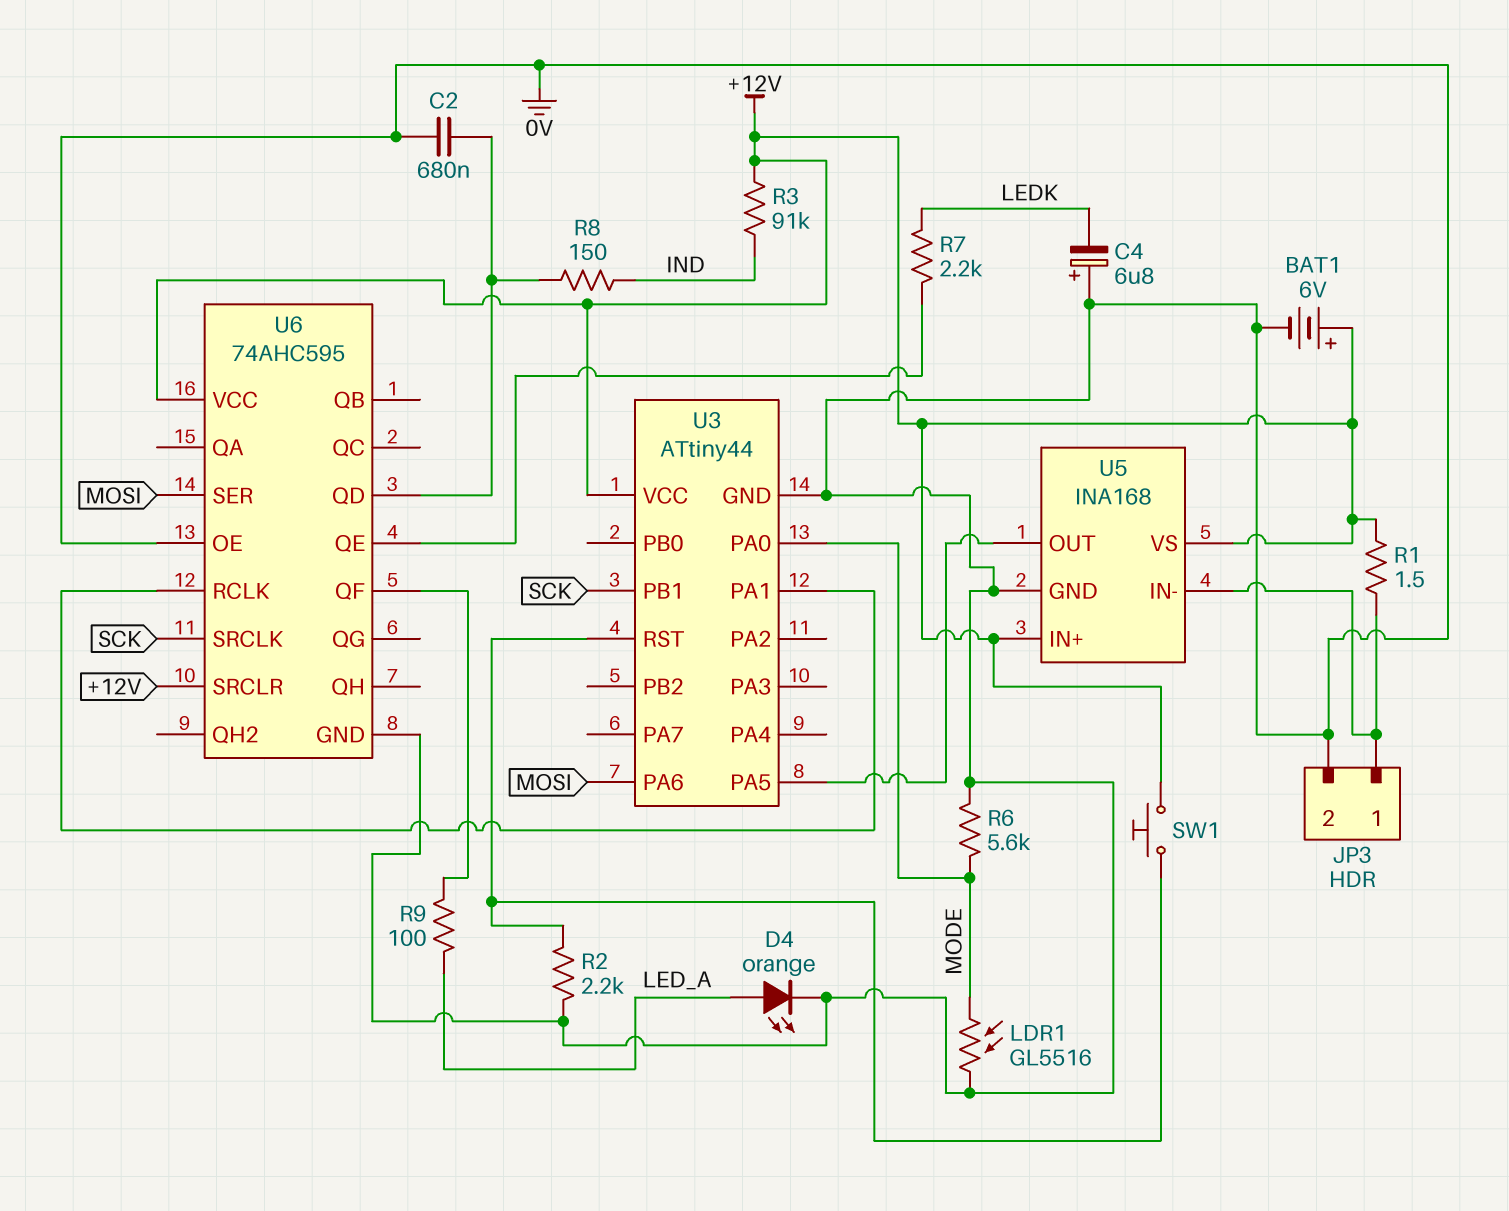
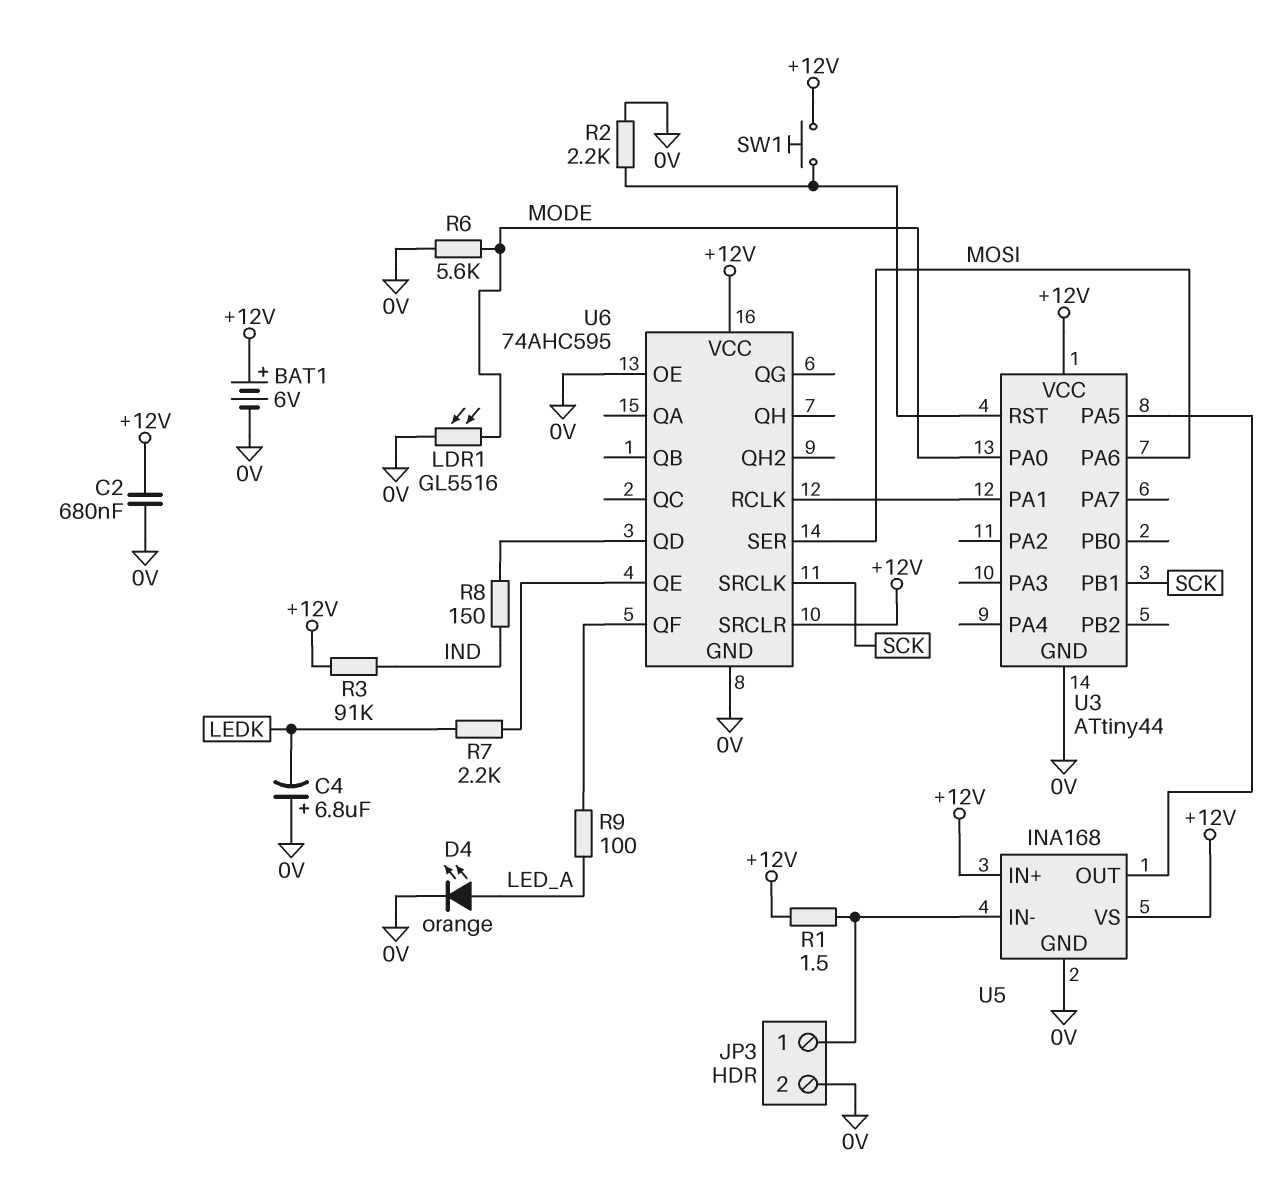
C2: 680nF (0V, U6/QD) -> 680nF (+12V, 0V)

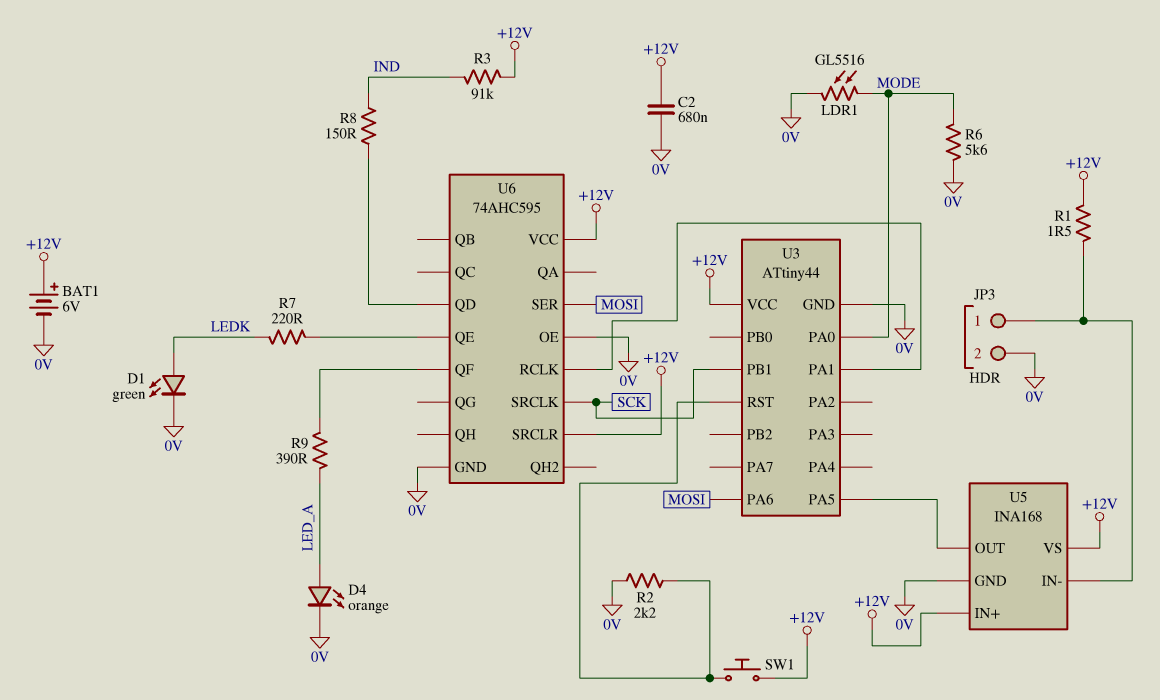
C4: 6.8uF (plus 0V, minus LEDK) -> none
D1: none -> LED green (A LEDK, K 0V)
R7: 2.2k (LEDK, U6/QE) -> 220 (LEDK, U6/QE)
R9: 100 (LED_A, U6/QF) -> 390 (LED_A, U6/QF)

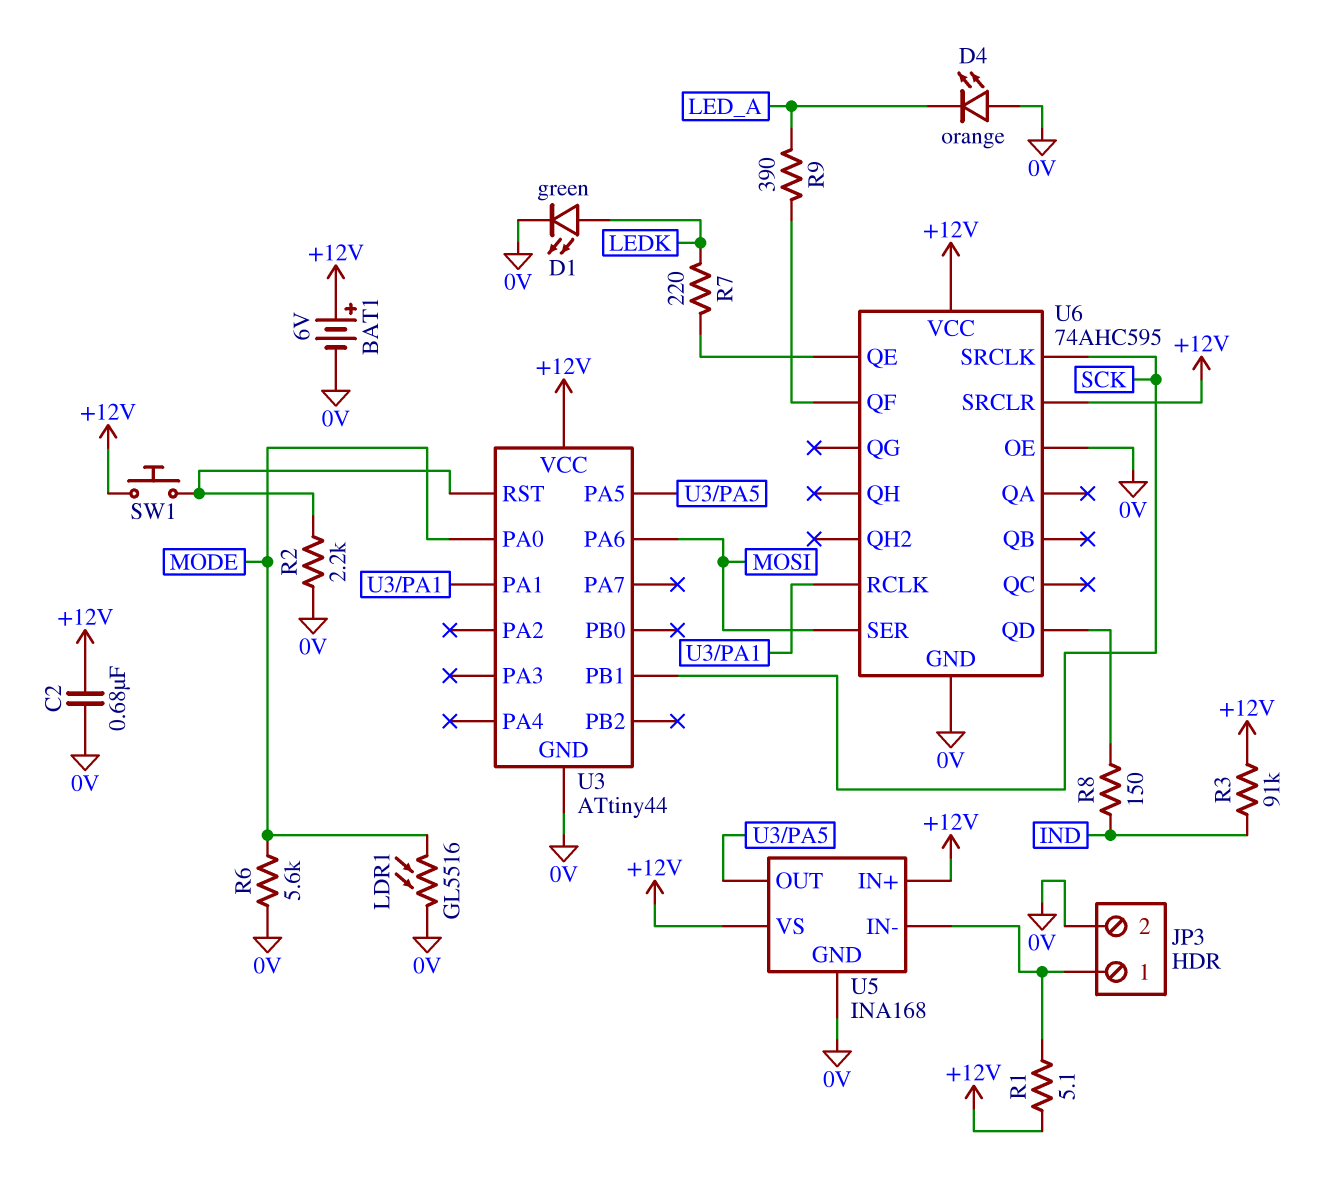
D4: LED orange (A LED_A, K 0V) -> LED orange (A 0V, K LED_A)
R1: 1.5 (+12V, JP3/1) -> 5.1 (+12V, JP3/1)

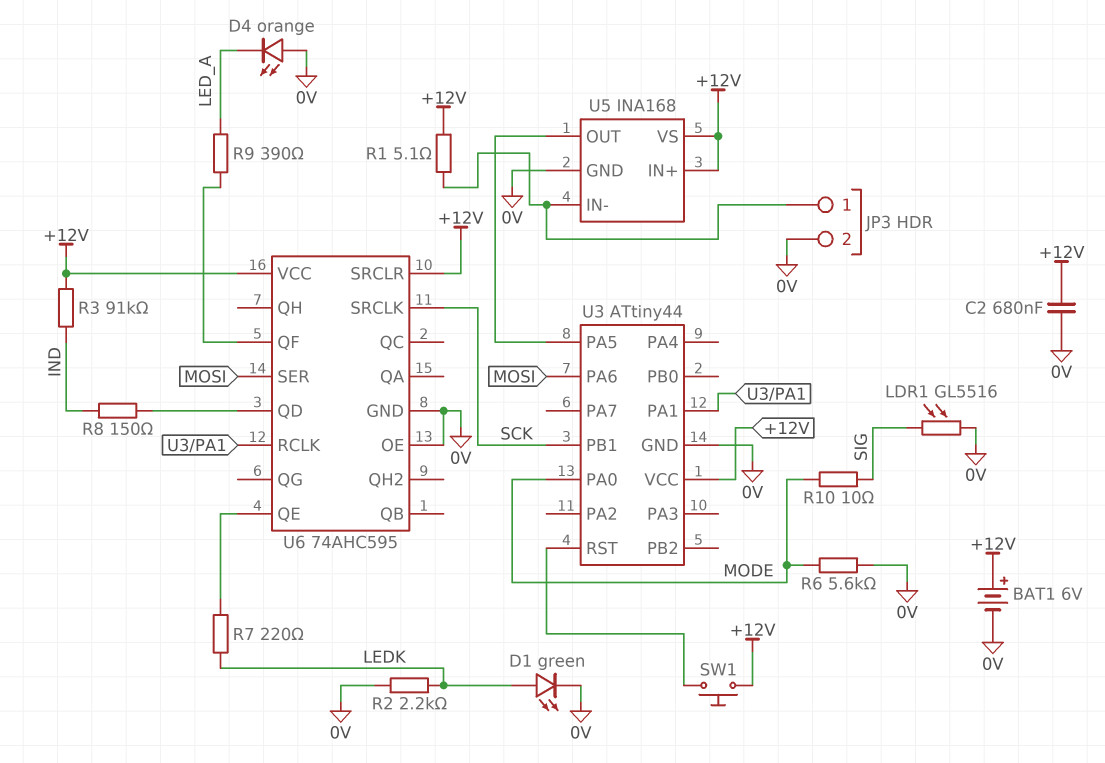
LDR1: GL5516 (0V, MODE) -> GL5516 (0V, SIG)
R2: 2.2k (0V, U3/RST) -> 2.2k (0V, LEDK)
R10: none -> 10 (MODE, SIG)

